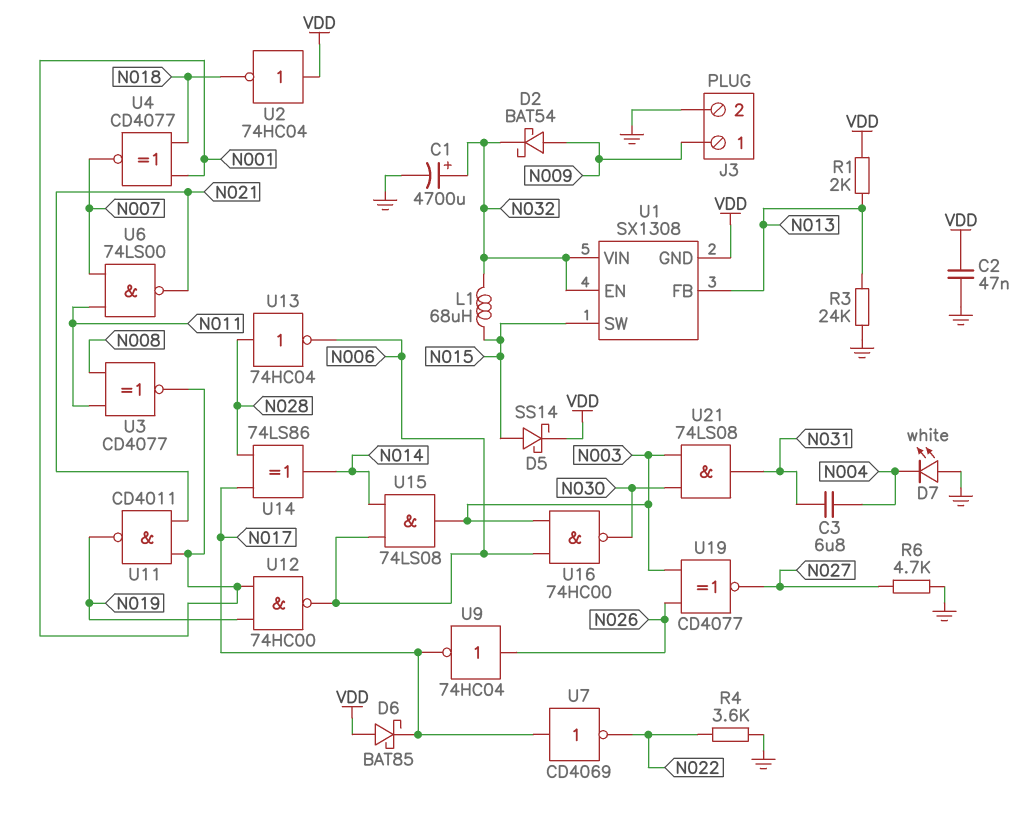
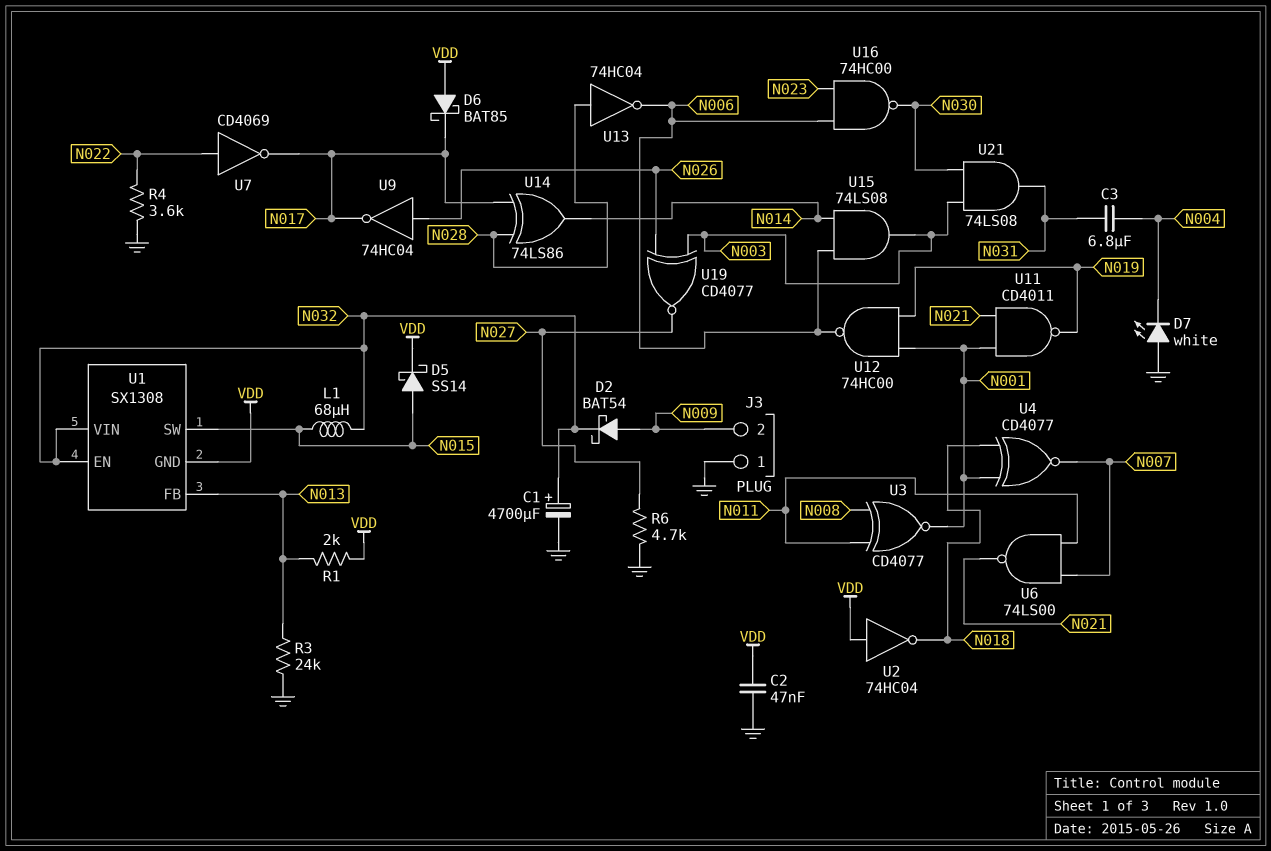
J3 pin 1: N009 -> GND
J3 pin 2: GND -> N009
U7: NOT CD4069 (in N017, out N022) -> NOT CD4069 (in N022, out N017)
U16: NAND 74HC00 (in N003, in N006, out N030) -> NAND 74HC00 (in N006, in N023, out N030)

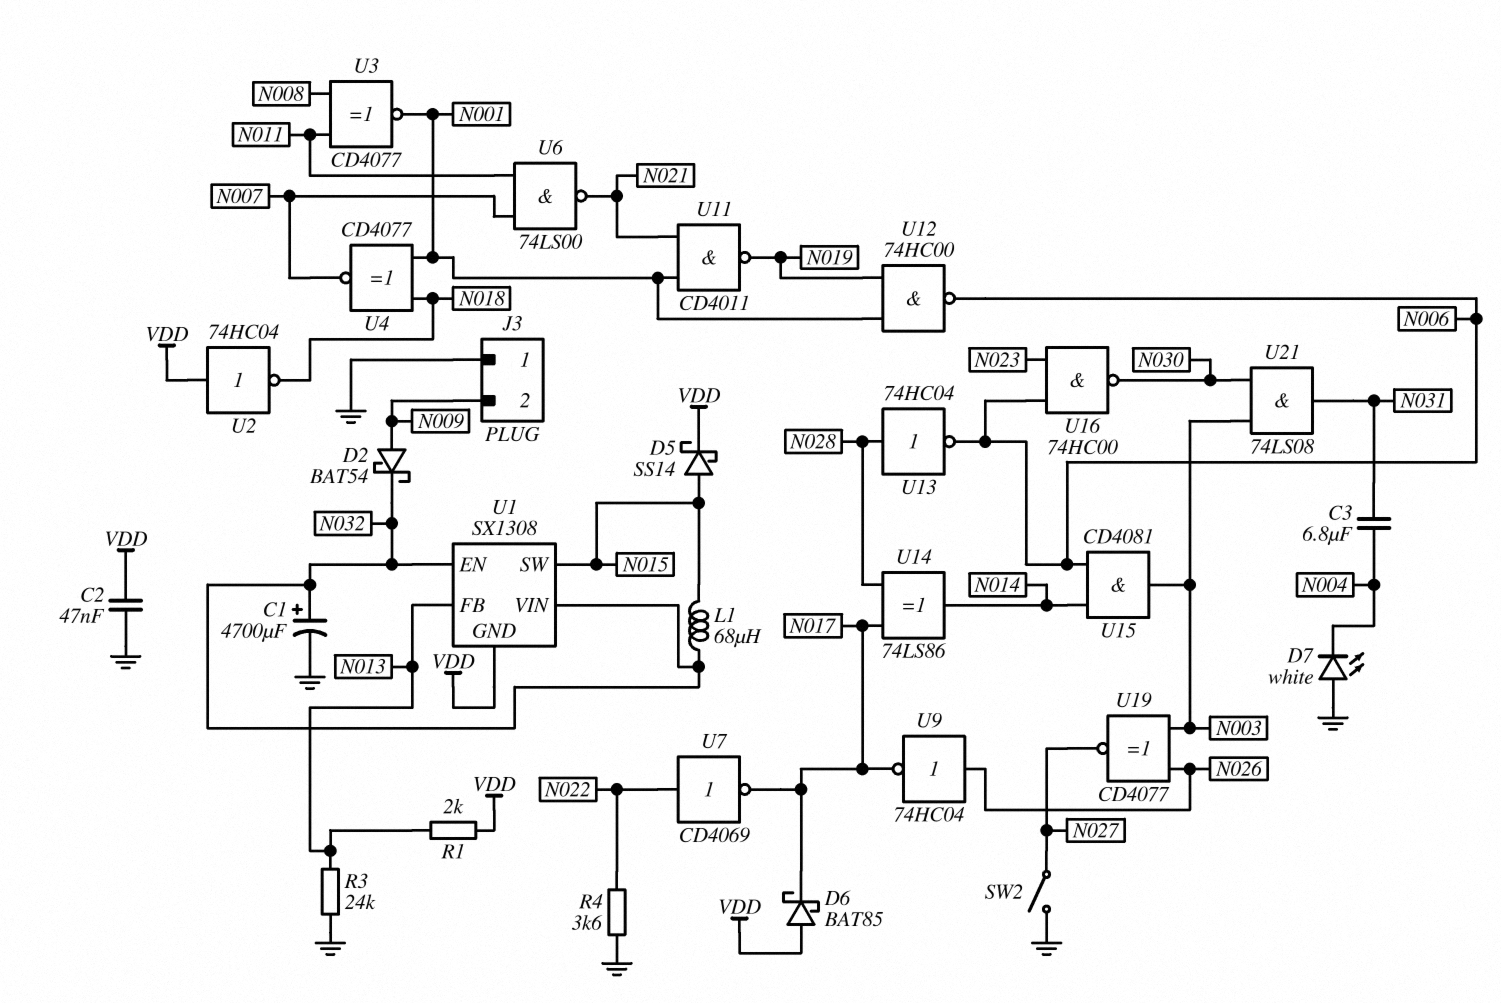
R6: 4.7k (GND, N027) -> none
SW2: none -> switch (GND, N027)
U15: AND 74LS08 (in N006, in N014, out N003) -> AND CD4081 (in N006, in N014, out N003)

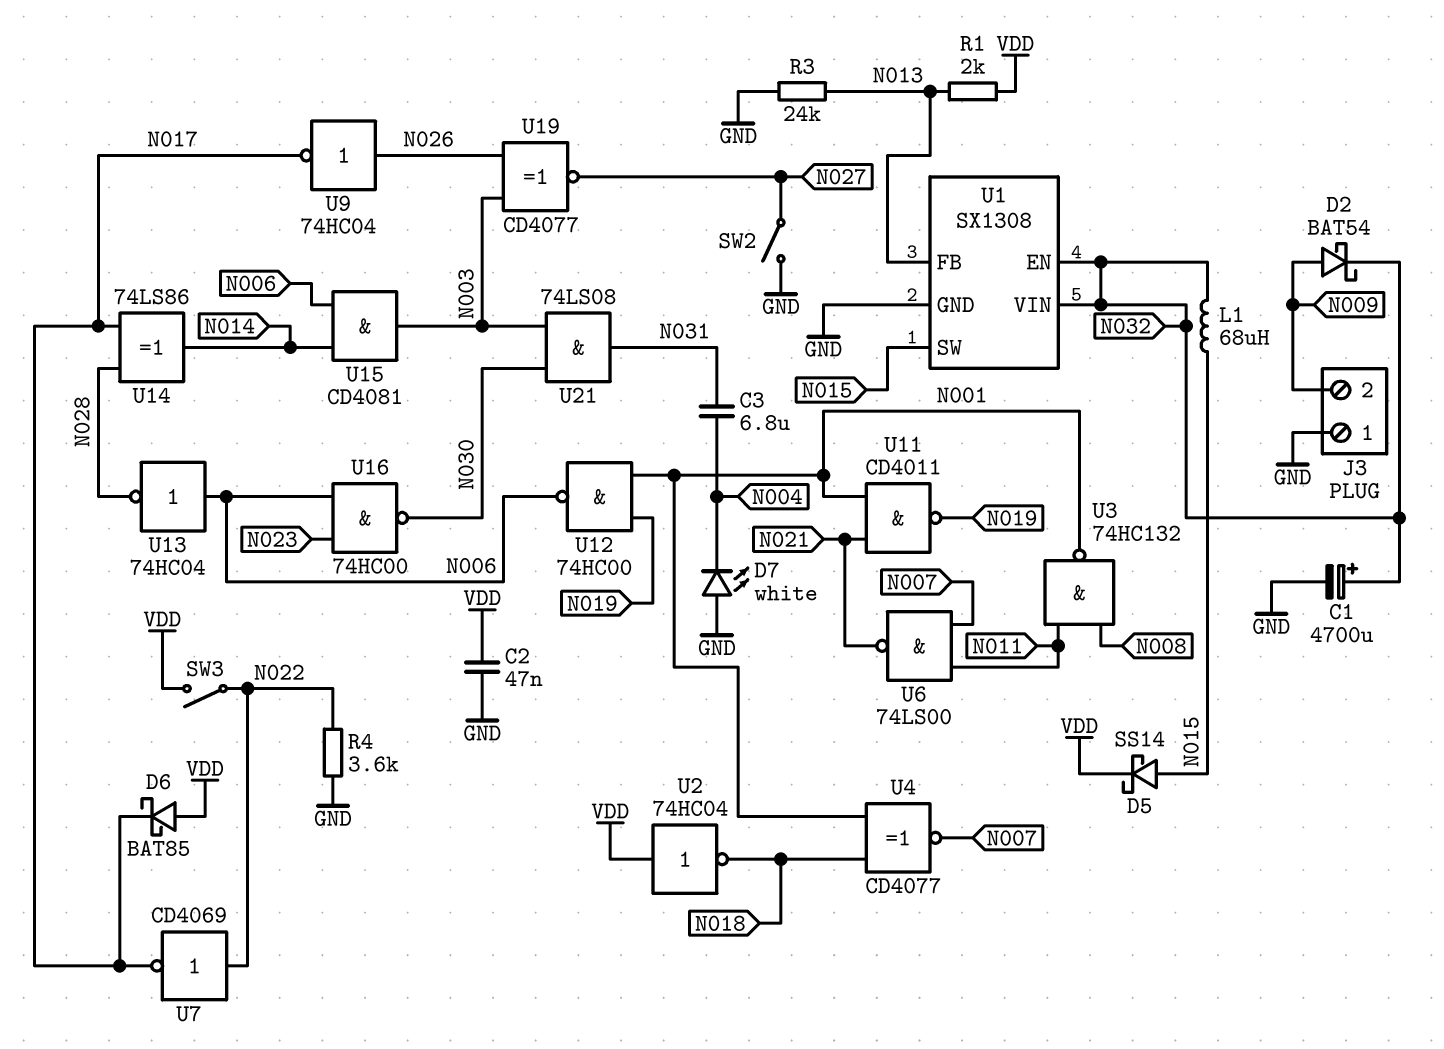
SW3: none -> switch (N022, VDD)
U1 pin GND: VDD -> GND
U3: XNOR CD4077 (in N008, in N011, out N001) -> NAND 74HC132 (in N008, in N011, out N001)
U13: NOT 74HC04 (in N028, out N006) -> NOT 74HC04 (in N006, out N028)

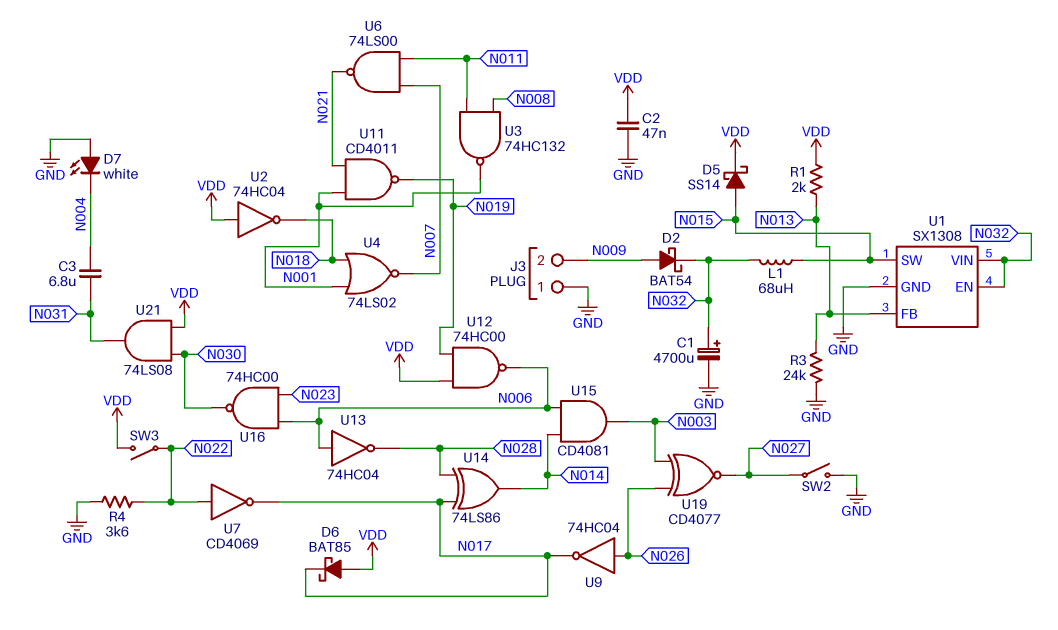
U4: XNOR CD4077 (in N001, in N018, out N007) -> NOR 74LS02 (in N001, in N018, out N007)
U12: NAND 74HC00 (in N001, in N019, out N006) -> NAND 74HC00 (in N019, in VDD, out N006)
U21: AND 74LS08 (in N003, in N030, out N031) -> AND 74LS08 (in N030, in VDD, out N031)

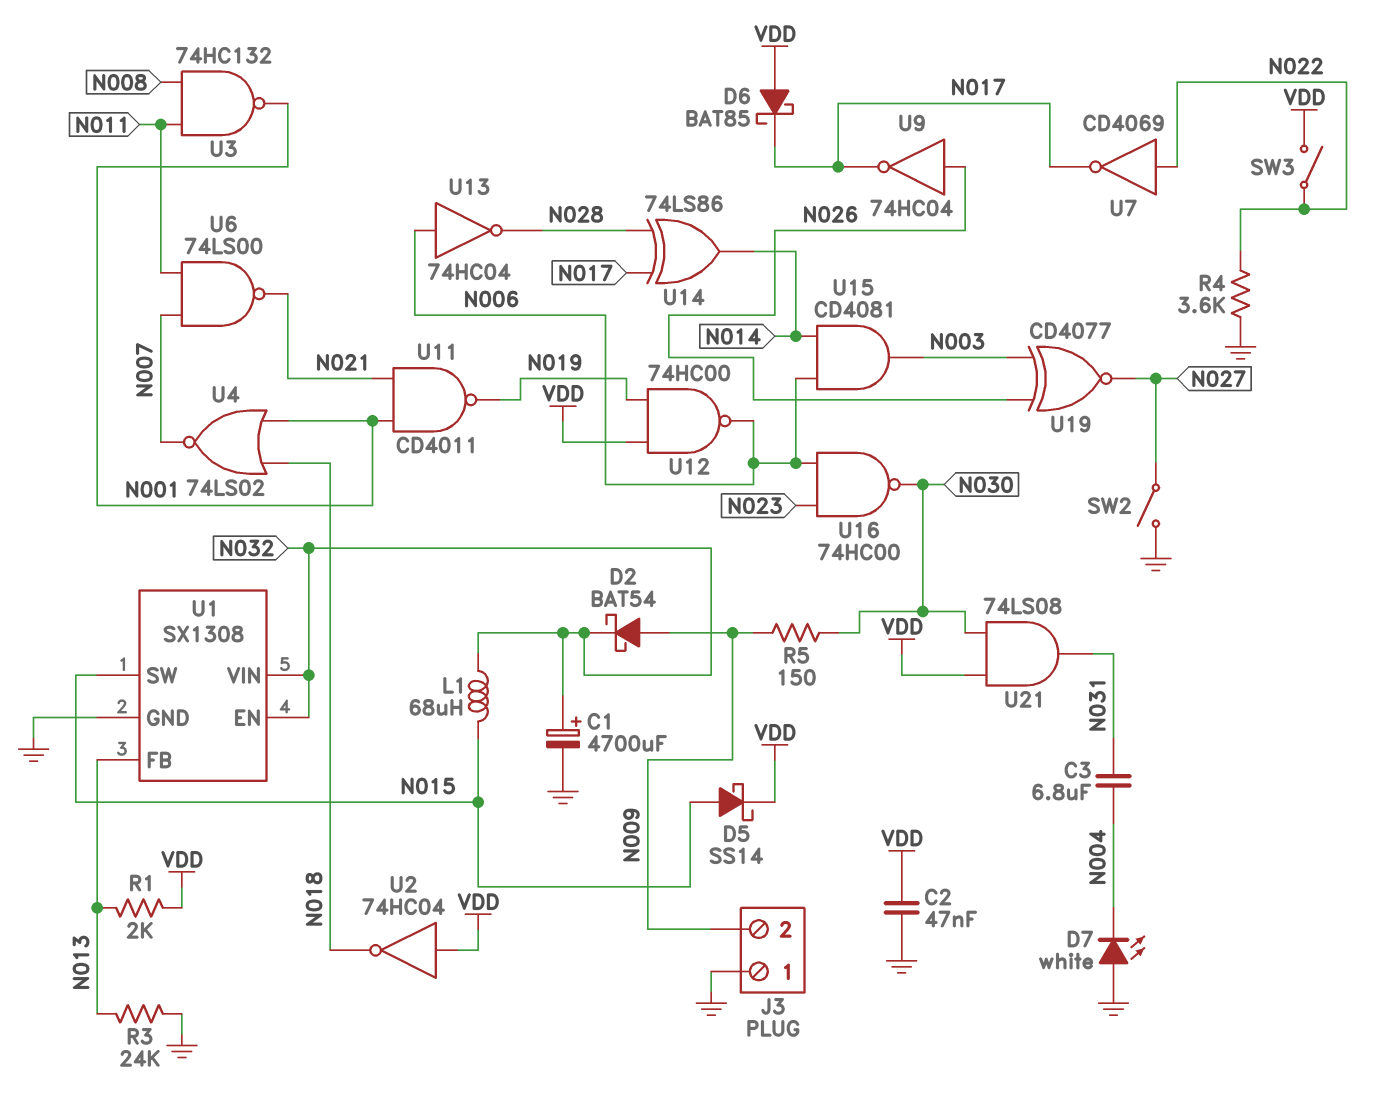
R5: none -> 150 (N009, N030)

